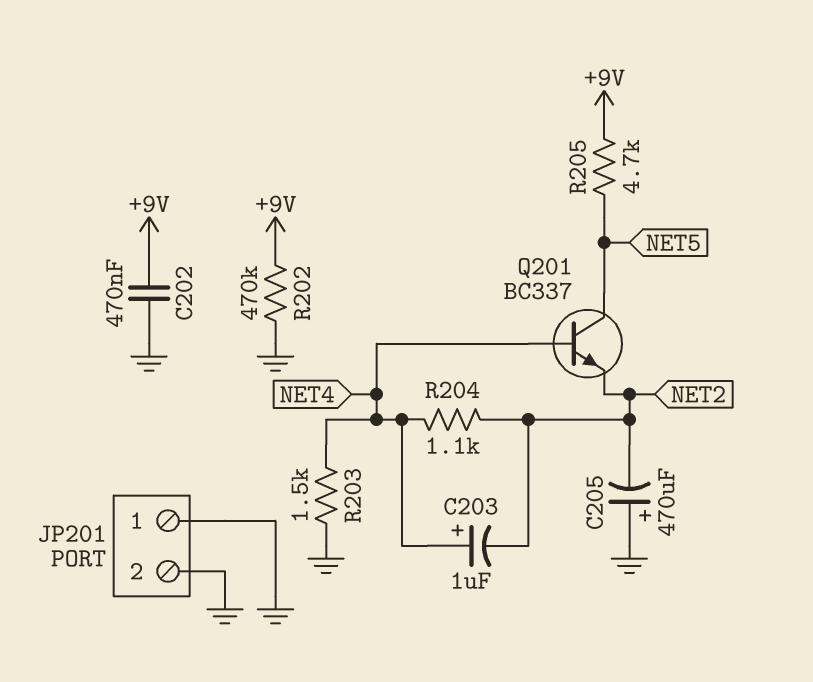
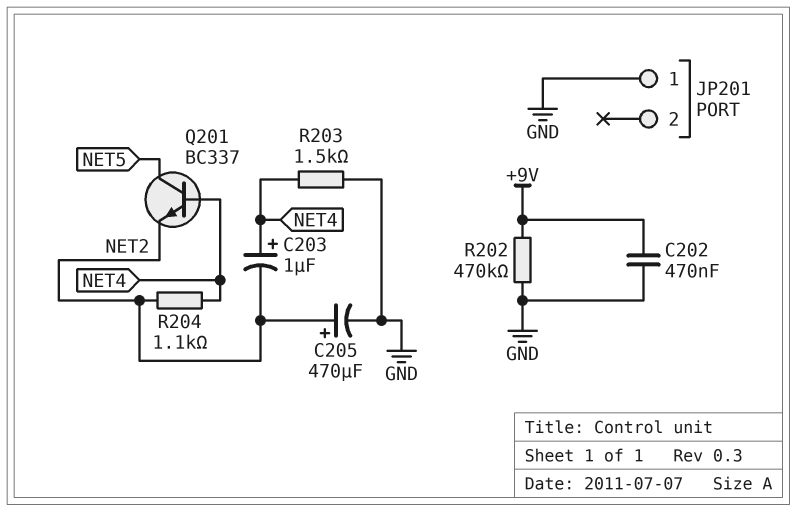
C205: 470uF (plus GND, minus NET2) -> 470uF (plus NET2, minus GND)
JP201 pin 2: GND -> none
R205: 4.7k (+9V, NET5) -> none

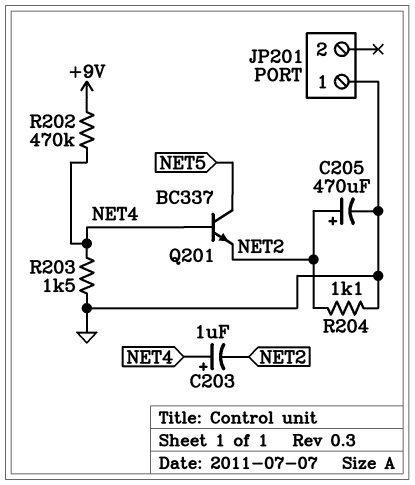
C202: 470nF (+9V, GND) -> none
R202: 470k (+9V, GND) -> 470k (+9V, NET4)
R204: 1.1k (NET2, NET4) -> 1.1k (GND, NET2)

